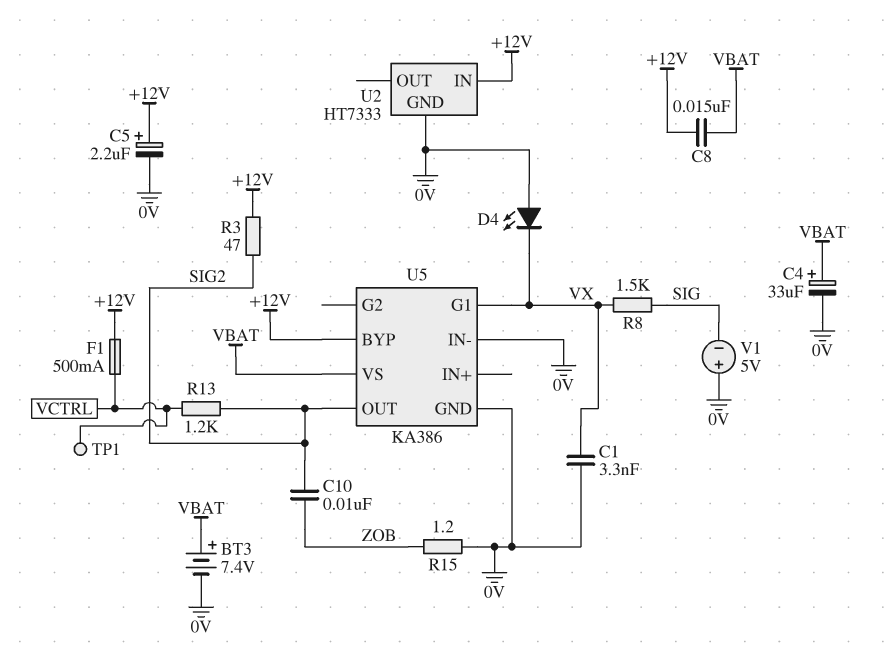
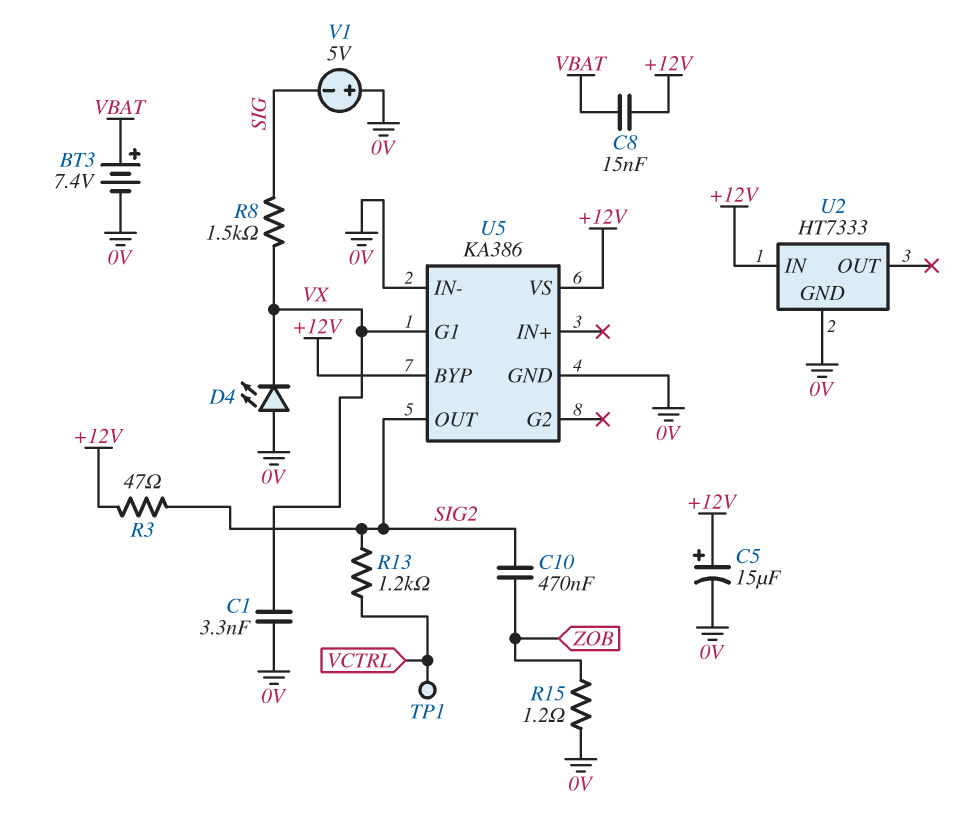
C4: 33uF (plus VBAT, minus 0V) -> none
C5: 2.2uF (plus +12V, minus 0V) -> 15uF (plus +12V, minus 0V)
C10: 10nF (SIG2, ZOB) -> 470nF (SIG2, ZOB)
F1: 500mA (+12V, VCTRL) -> none
U5 pin VS: VBAT -> +12V

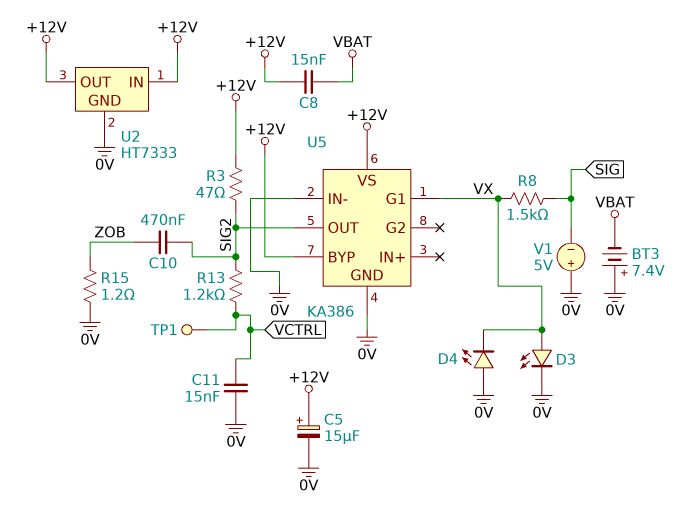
BT3: 7.4V (plus VBAT, minus 0V) -> 7.4V (plus 0V, minus VBAT)
C1: 3.3nF (0V, VX) -> none
C11: none -> 15nF (0V, VCTRL)
D3: none -> LED (A VX, K 0V)
U2 pin OUT: none -> +12V

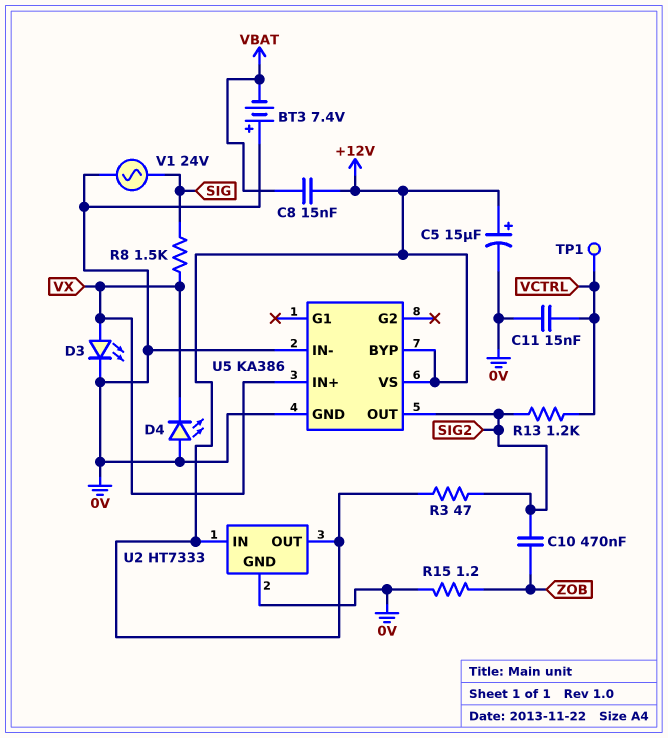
U5 pin G1: VX -> none
U5 pin IN+: none -> VX
V1: 5V (plus 0V, minus SIG) -> AC 24V (0V, SIG)

